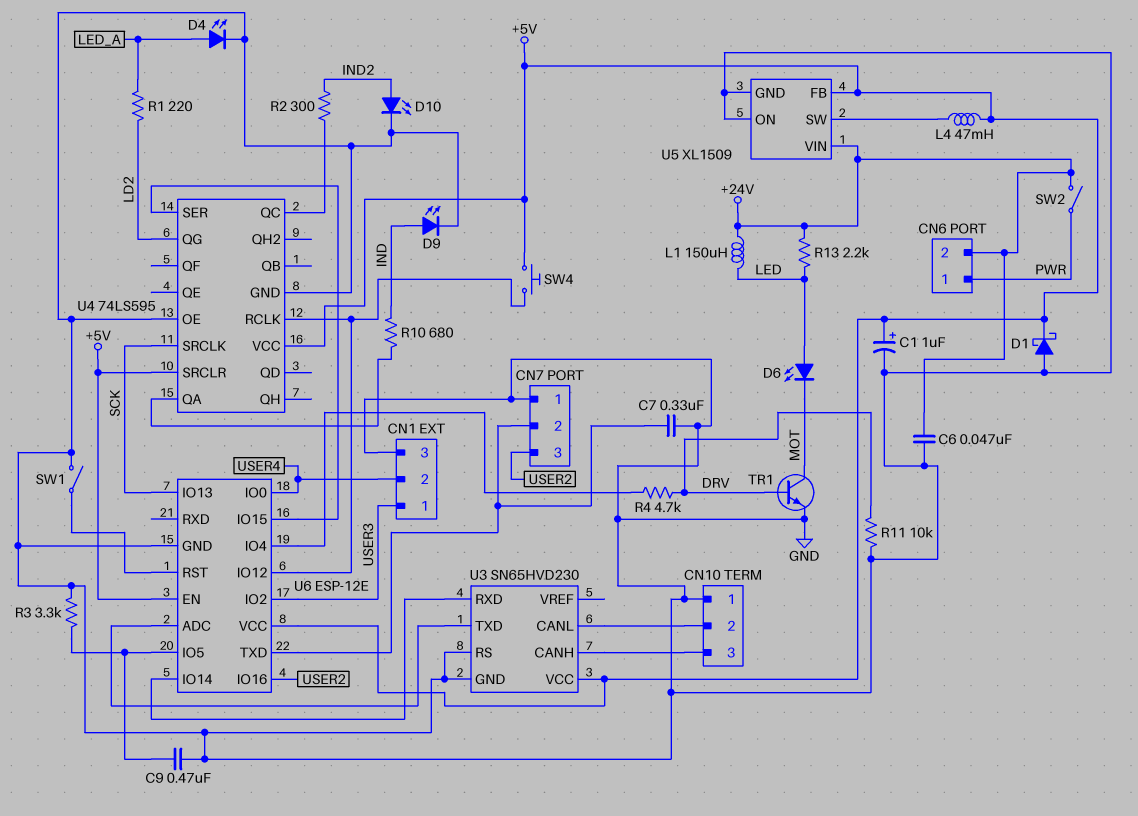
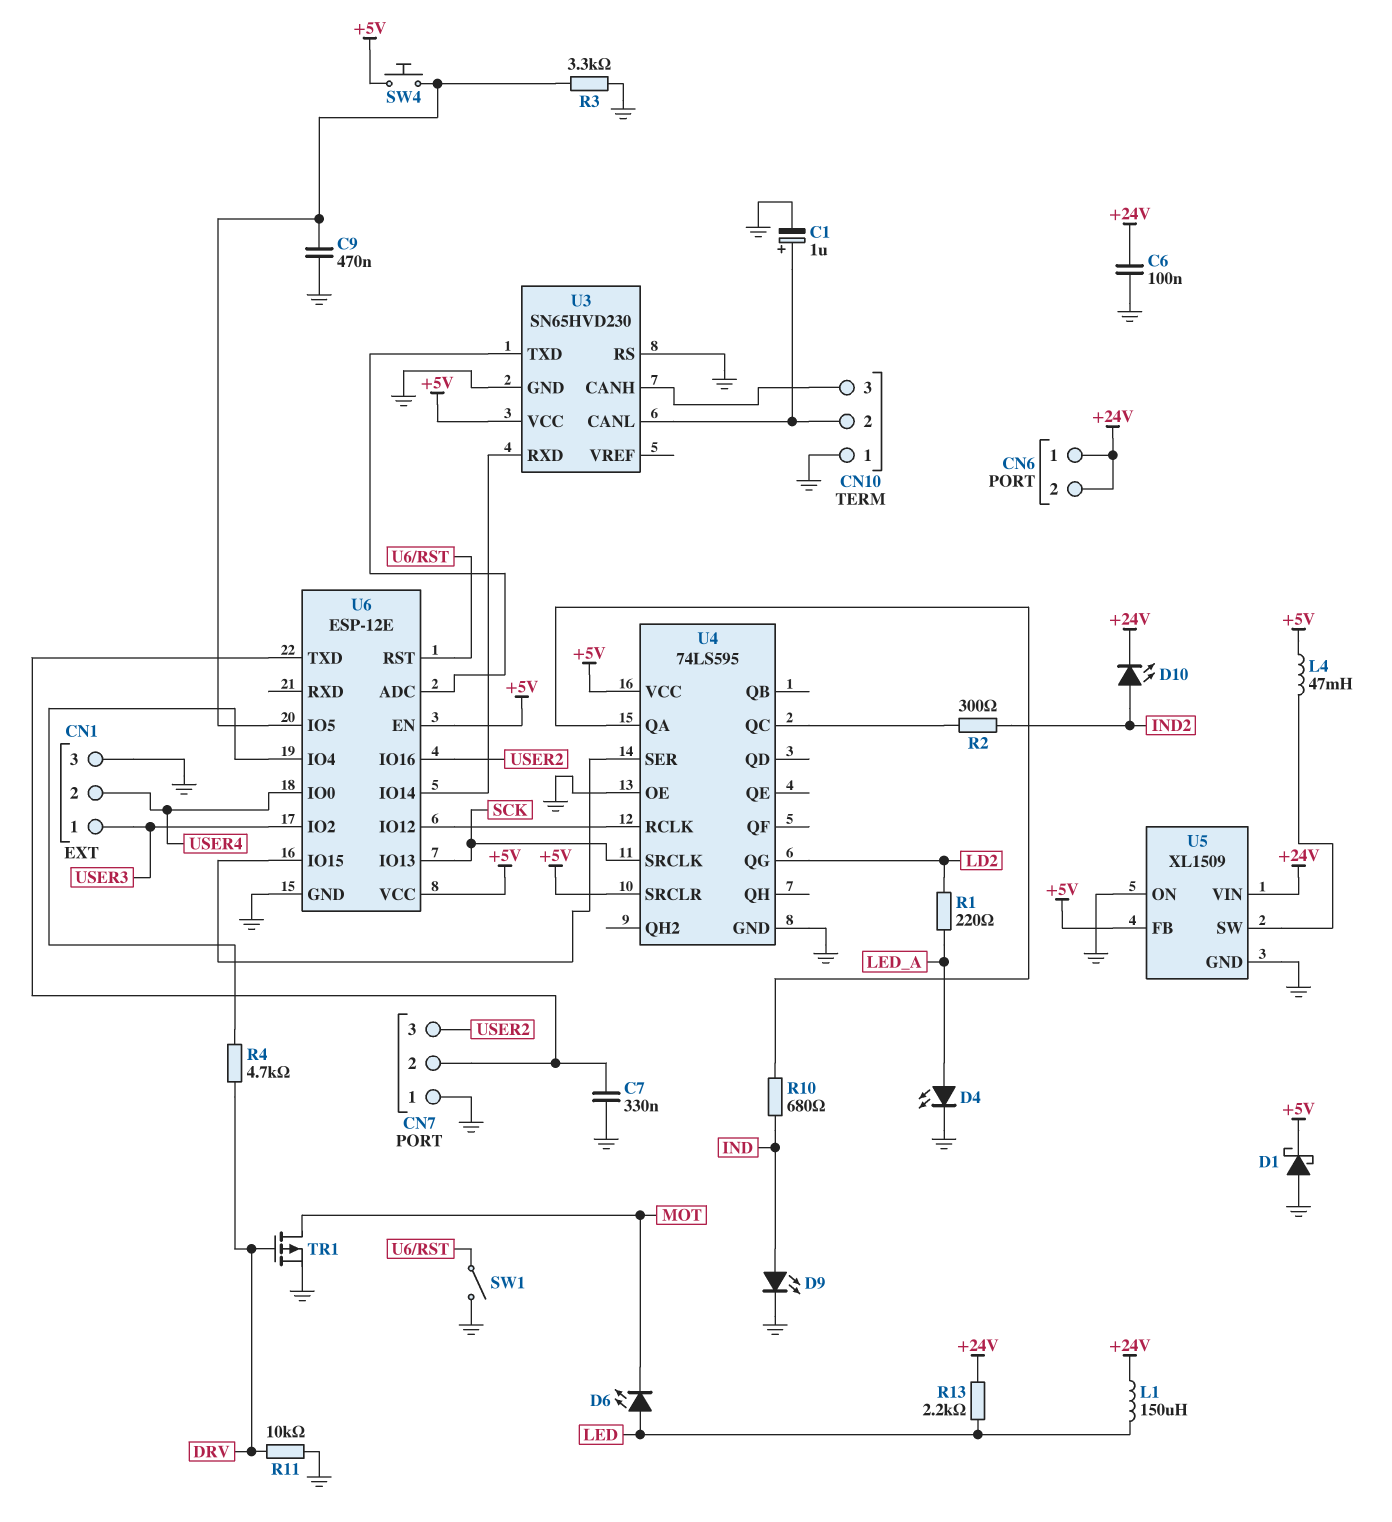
C1: 1uF (plus +5V, minus GND) -> 1uF (plus CN10/2, minus GND)
C6: 47nF (+24V, GND) -> 100nF (+24V, GND)
CN6 pin 1: PWR -> +24V
D10: LED (A IND2, K GND) -> LED (A IND2, K +24V)
SW2: switch (+24V, PWR) -> none
SW4: button (+5V, U4/RCLK) -> button (+5V, U6/IO5)
TR1: NPN (B DRV, C MOT, E GND) -> PMOS (G DRV, D MOT, S GND)

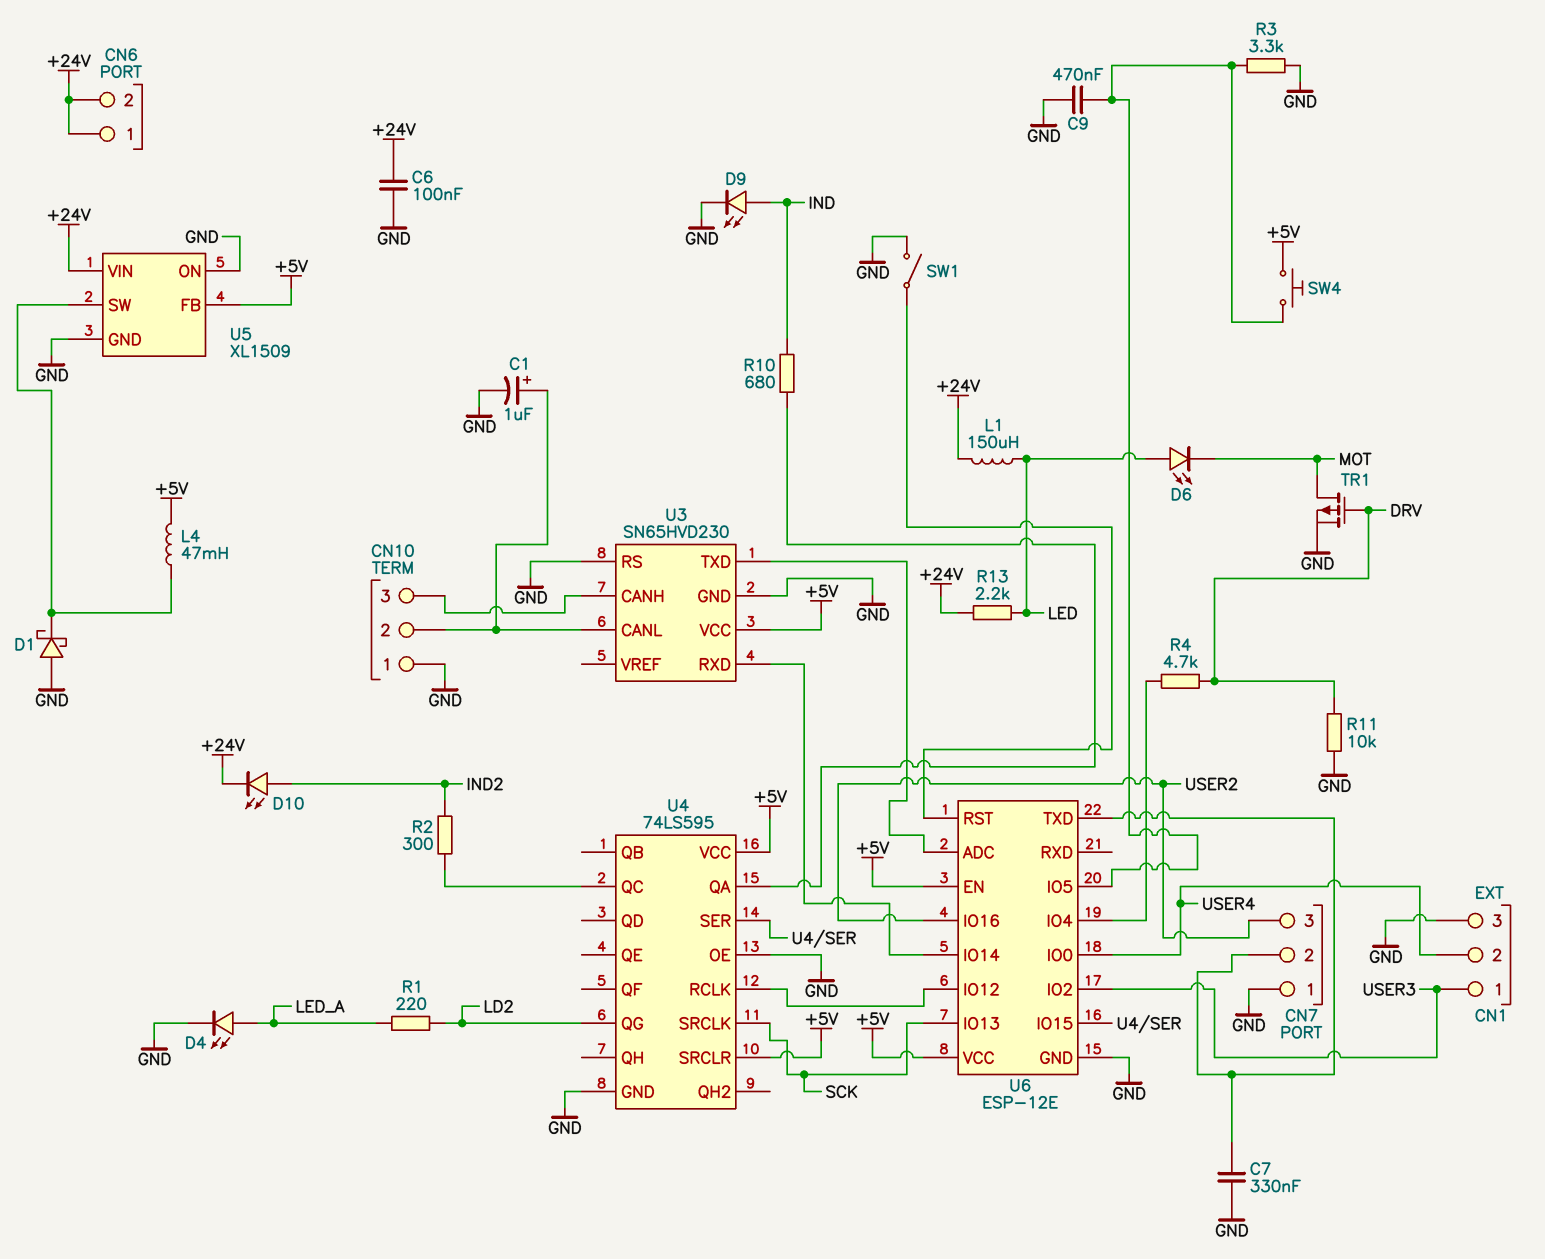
D1: schottky (A GND, K +5V) -> schottky (A GND, K U5/SW)

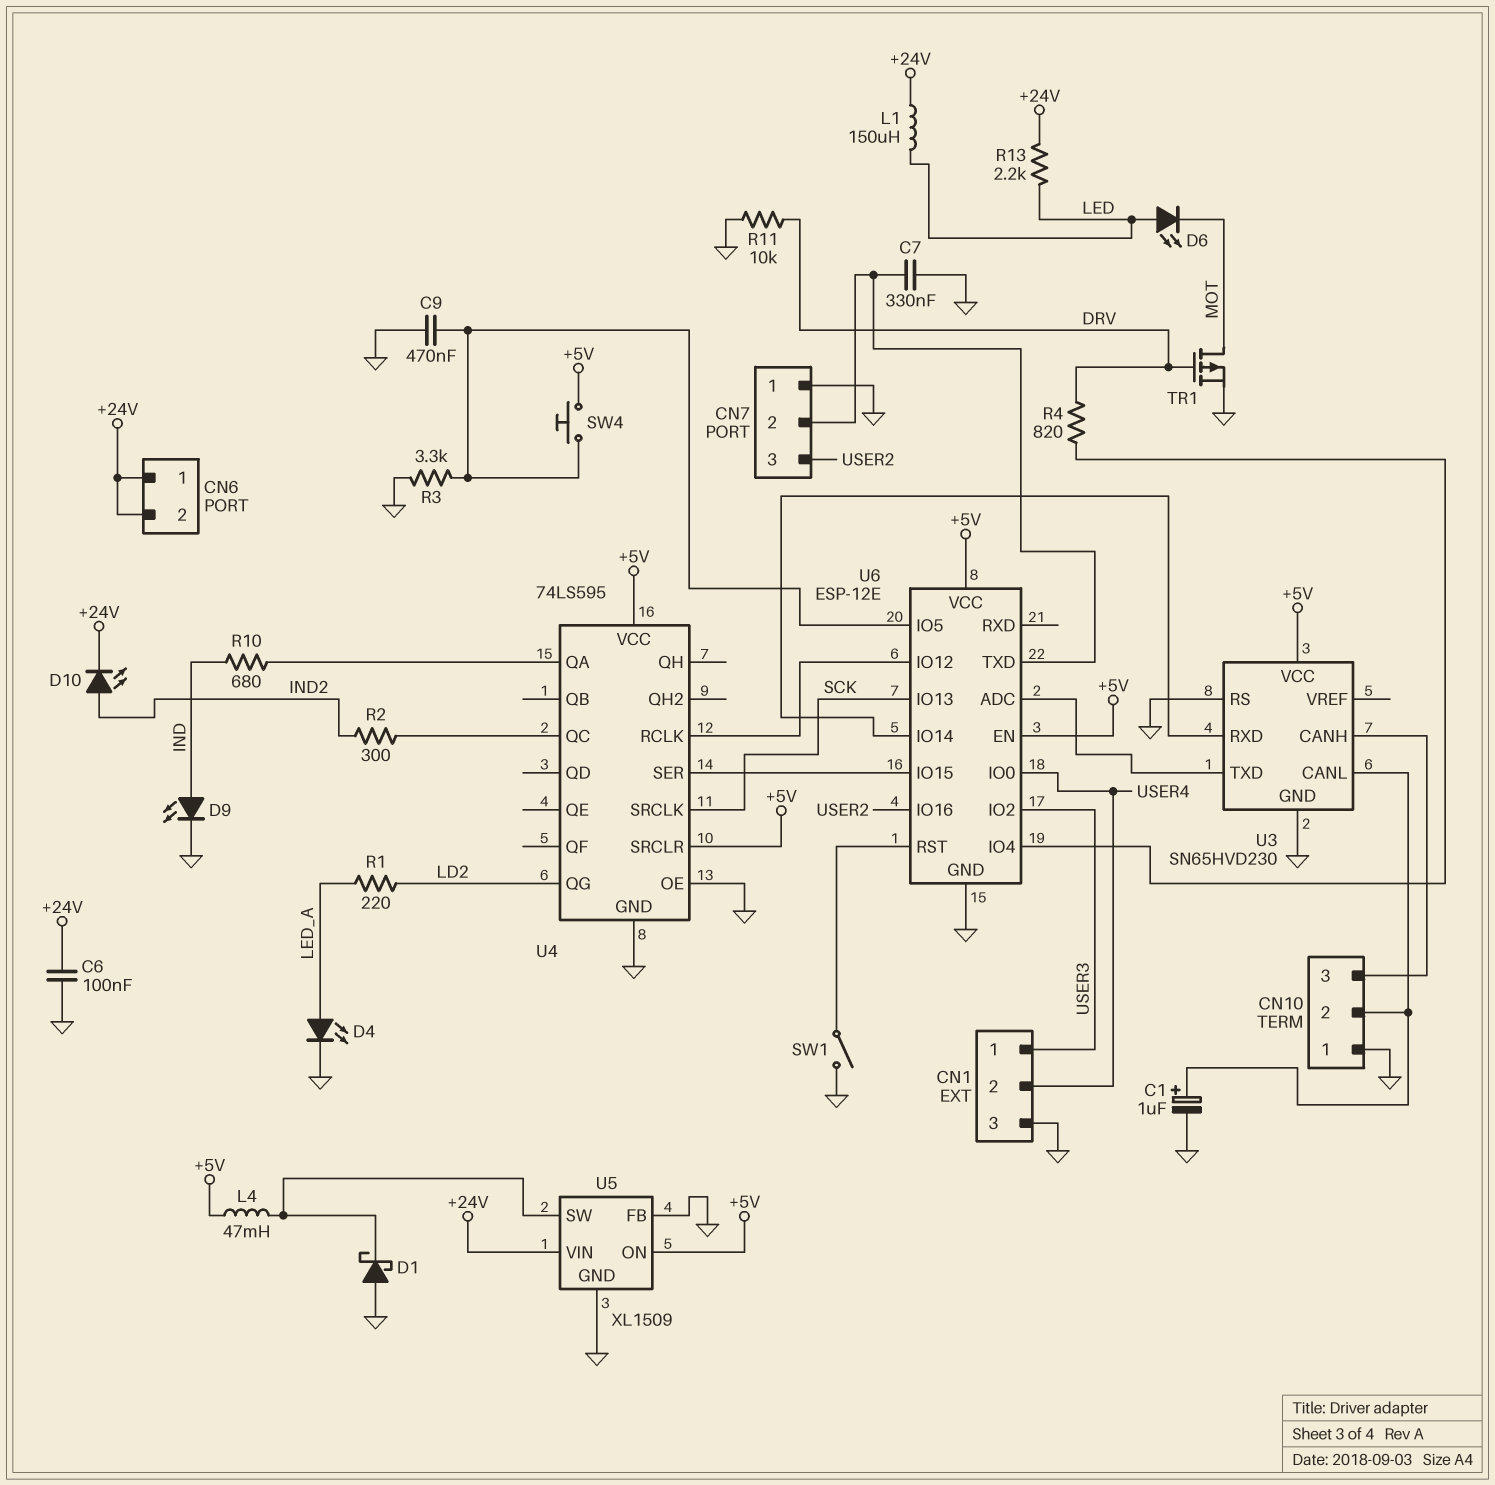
R4: 4.7k (DRV, U6/IO4) -> 820 (DRV, U6/IO4)
U5 pin FB: +5V -> GND
U5 pin ON: GND -> +5V

